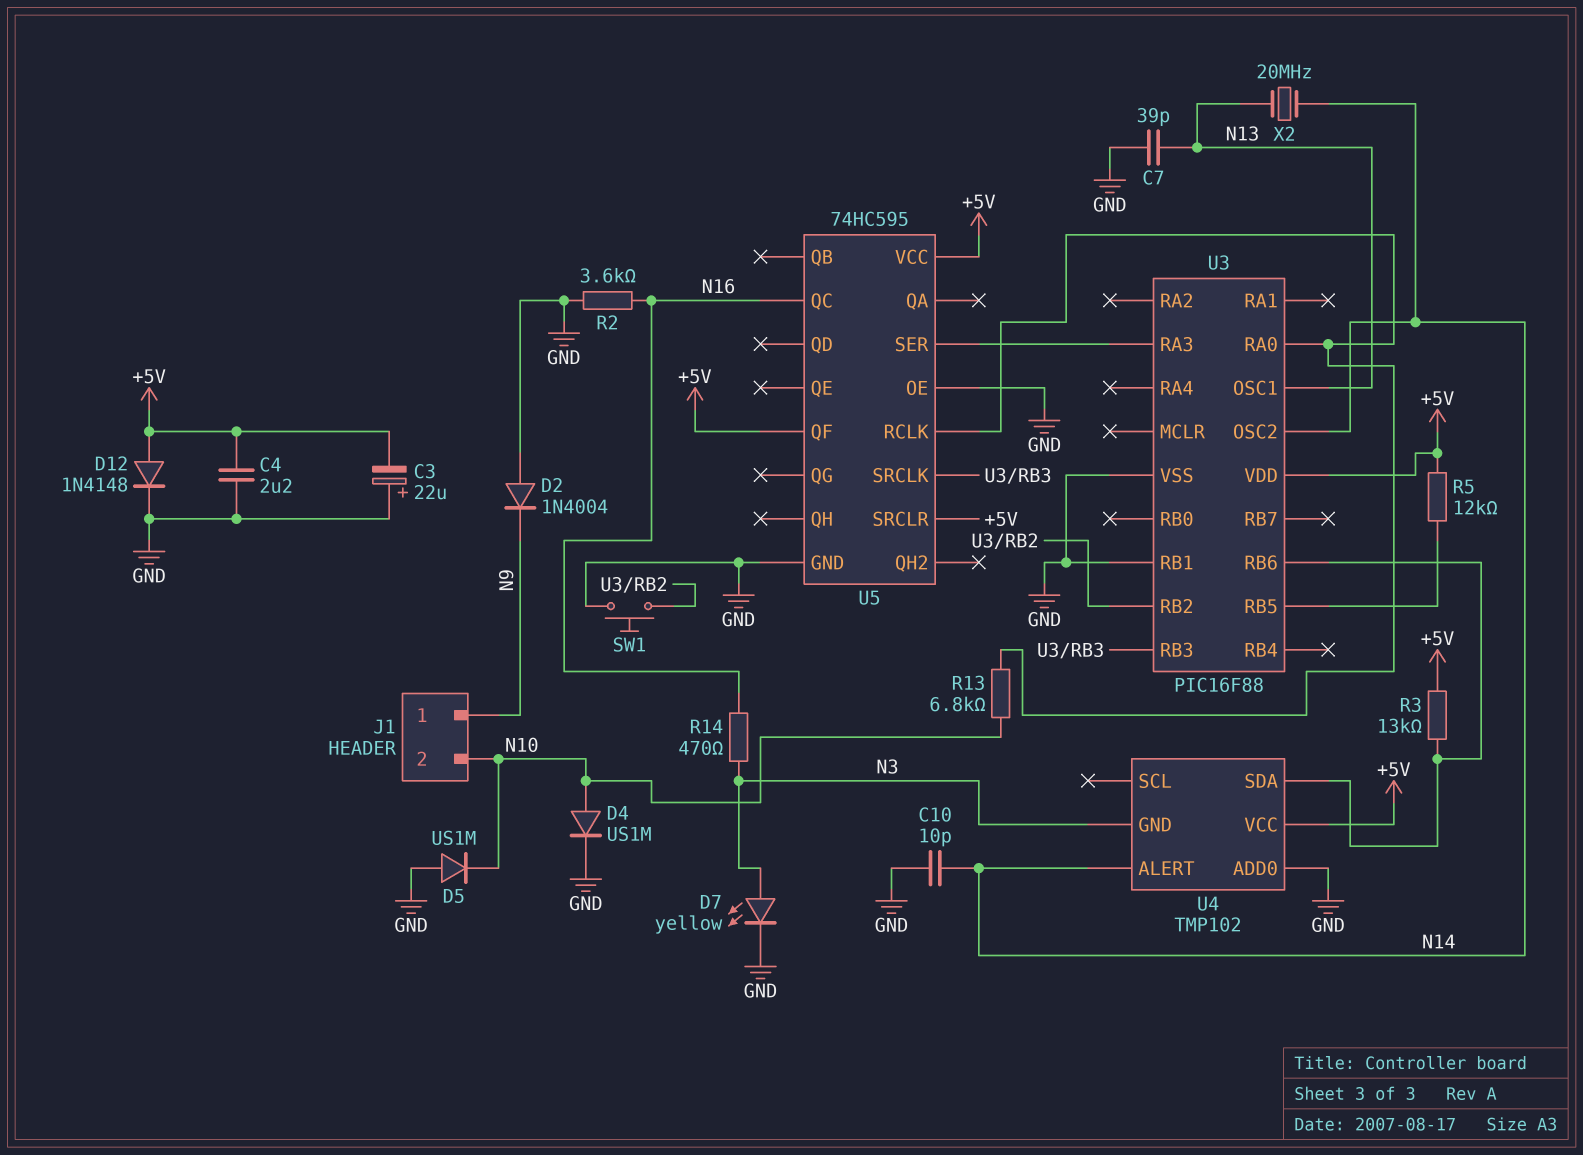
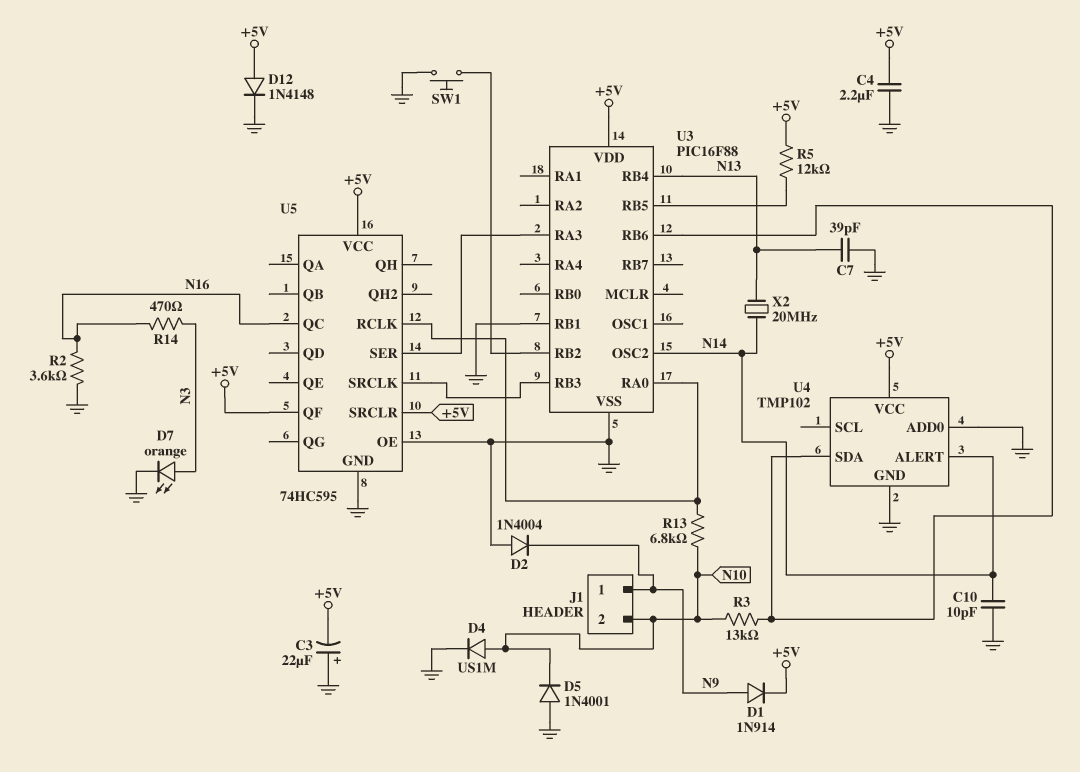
D1: none -> diode 1N914 (A N9, K +5V)
D5: diode US1M (A GND, K N10) -> diode 1N4001 (A GND, K N10)
D7: LED yellow (A N3, K GND) -> LED orange (A N3, K GND)
R3: 13k (+5V, U3/RB6) -> 13k (N10, U3/RB6)
U3 pin OSC1: N13 -> none
U3 pin RB4: none -> N13
U4 pin GND: N3 -> GND

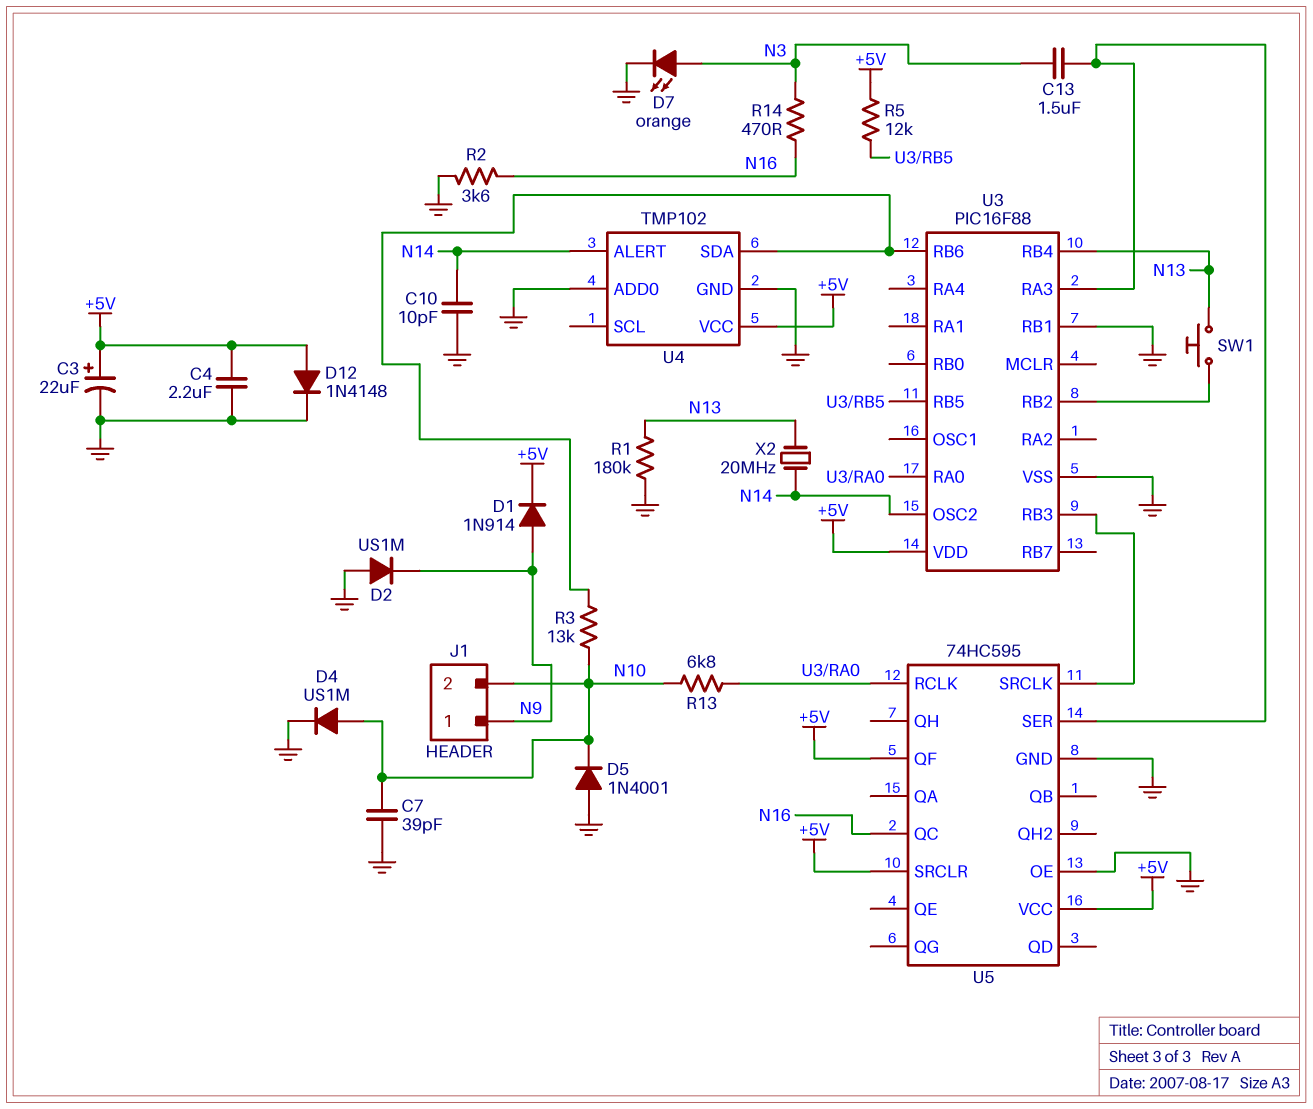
C3: 22uF (plus GND, minus +5V) -> 22uF (plus +5V, minus GND)
C7: 39pF (GND, N13) -> 39pF (GND, N10)
C13: none -> 1.5uF (N3, U3/RA3)
D2: diode 1N4004 (A GND, K N9) -> diode US1M (A GND, K N9)
R1: none -> 180k (GND, N13)
SW1: button (GND, U3/RB2) -> button (N13, U3/RB2)

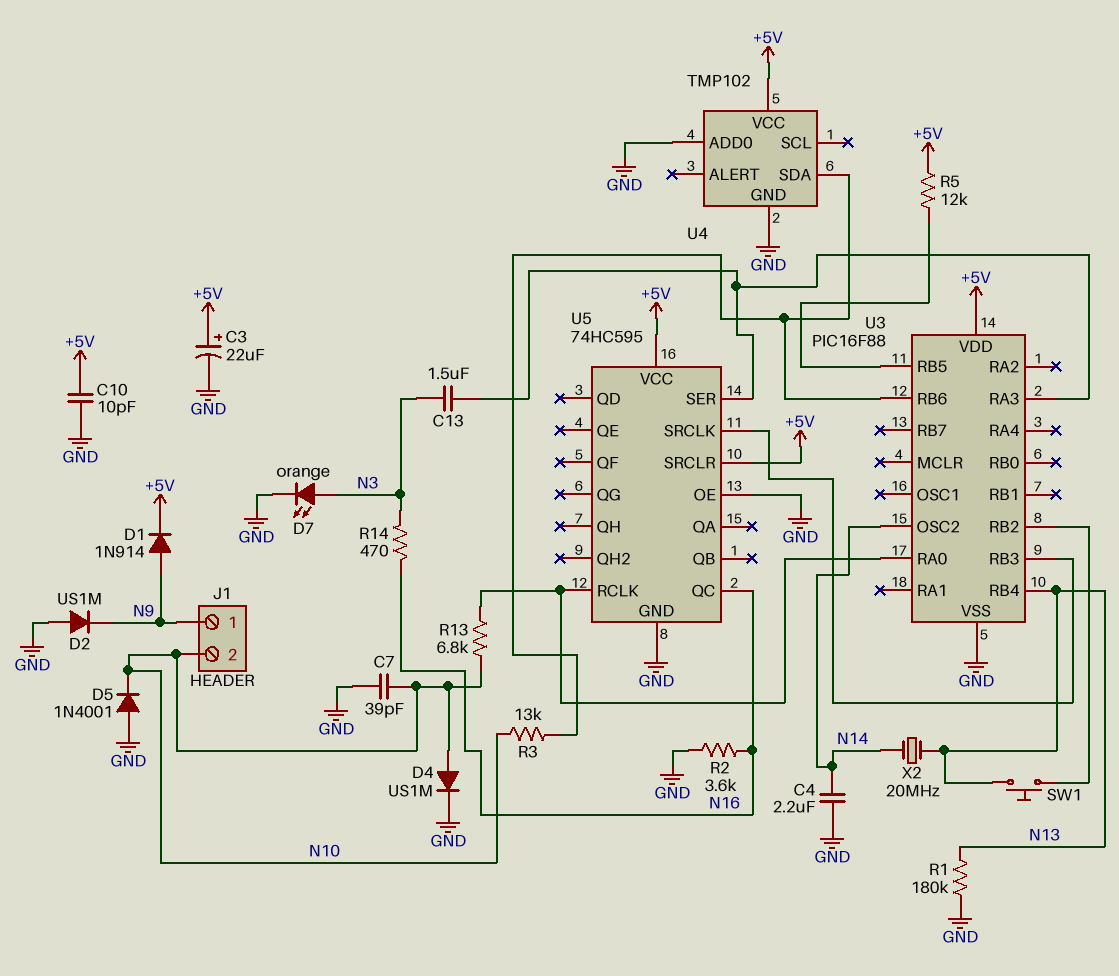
C4: 2.2uF (+5V, GND) -> 2.2uF (GND, N14)
C10: 10pF (GND, N14) -> 10pF (+5V, GND)
D12: diode 1N4148 (A +5V, K GND) -> none
U3 pin RB1: GND -> none
U4 pin ALERT: N14 -> none
U5 pin QF: +5V -> none

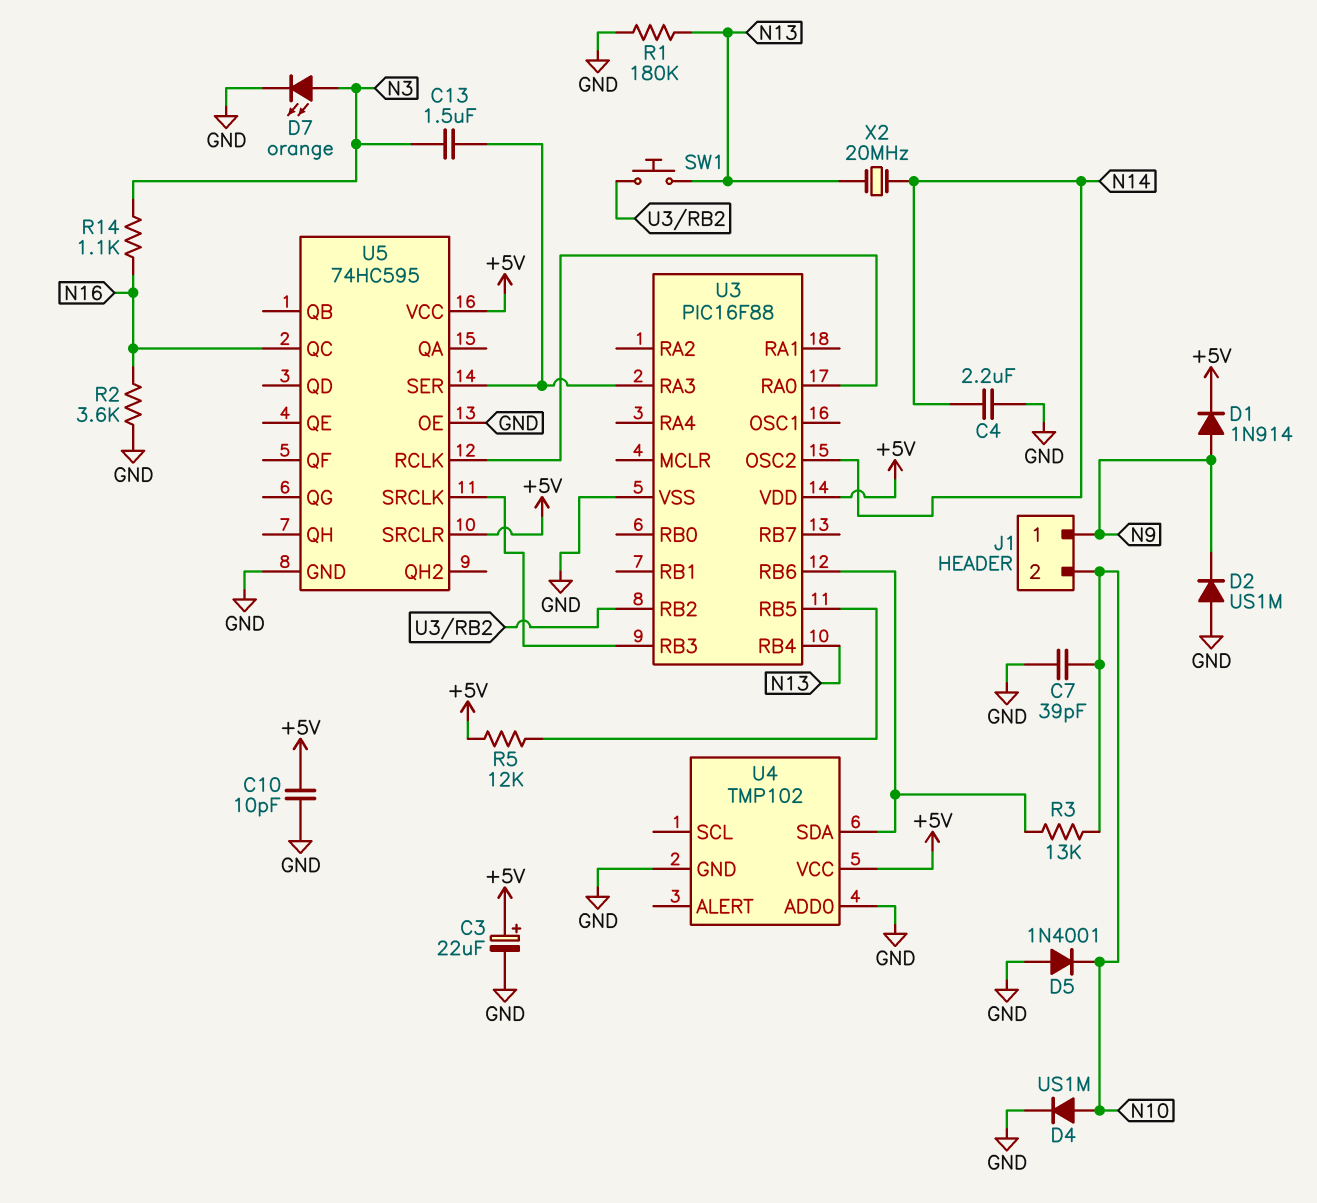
R13: 6.8k (N10, U3/RA0) -> none
R14: 470 (N3, N16) -> 1.1k (N3, N16)

